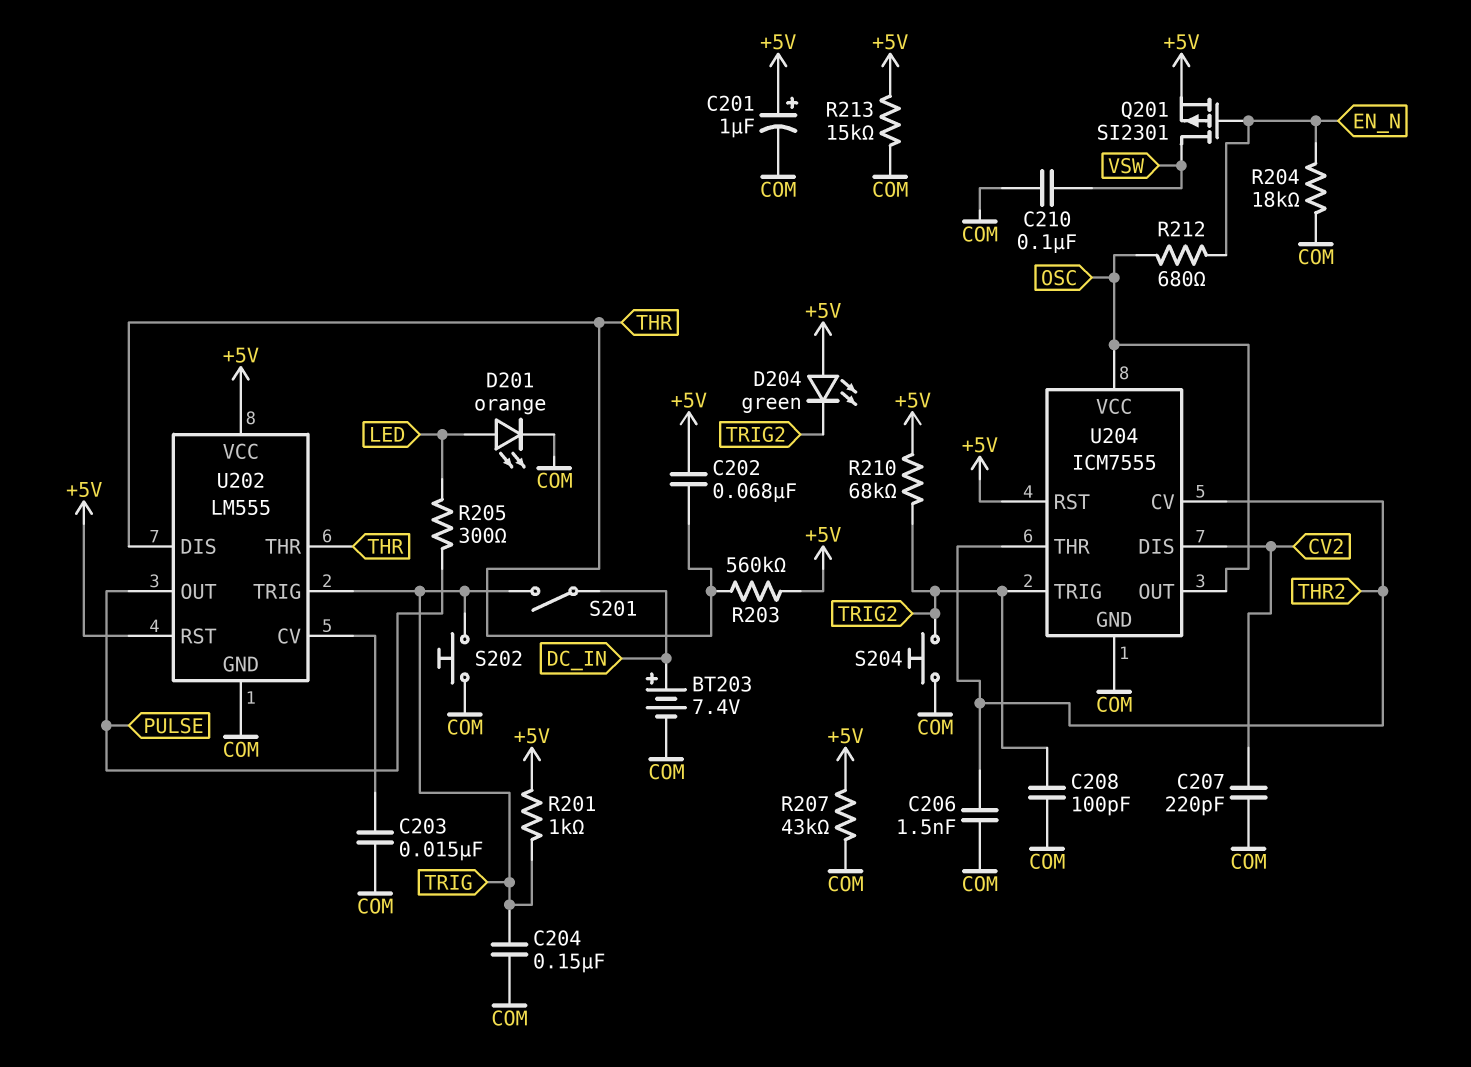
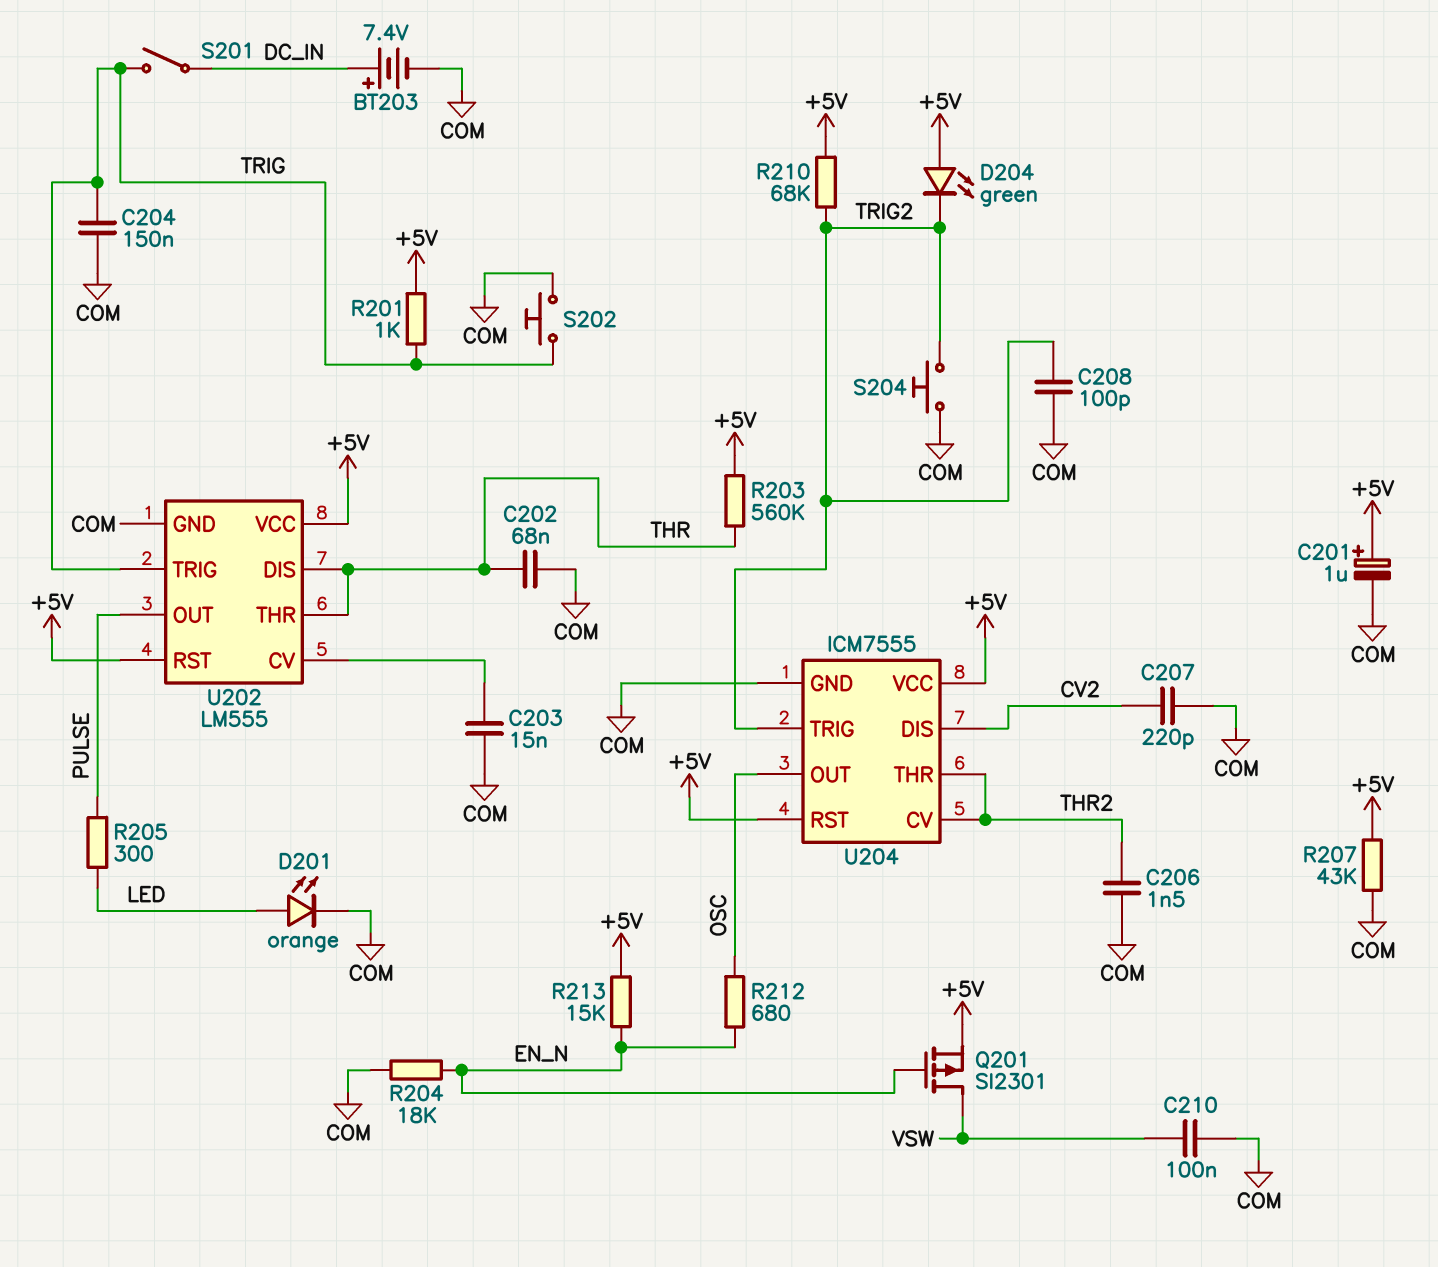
C202: 68nF (+5V, THR) -> 68nF (COM, THR)
R213: 15k (+5V, COM) -> 15k (+5V, EN_N)
U204 pin VCC: OSC -> +5V

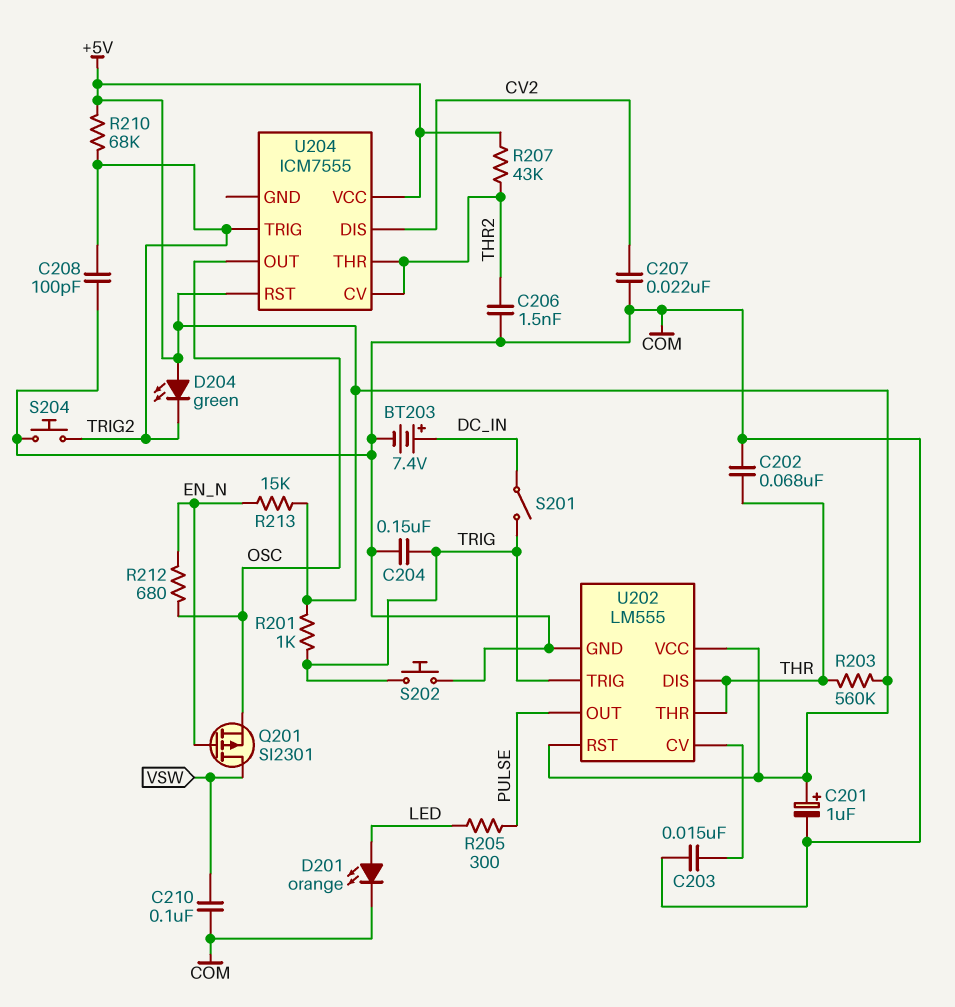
C207: 220pF (COM, CV2) -> 22nF (COM, CV2)
Q201: PMOS SI2301 (G EN_N, D VSW, S +5V) -> PMOS SI2301 (G EN_N, D VSW, S OSC)
R204: 18k (COM, EN_N) -> none
R207: 43k (+5V, COM) -> 43k (+5V, THR2)
U204 pin GND: COM -> none

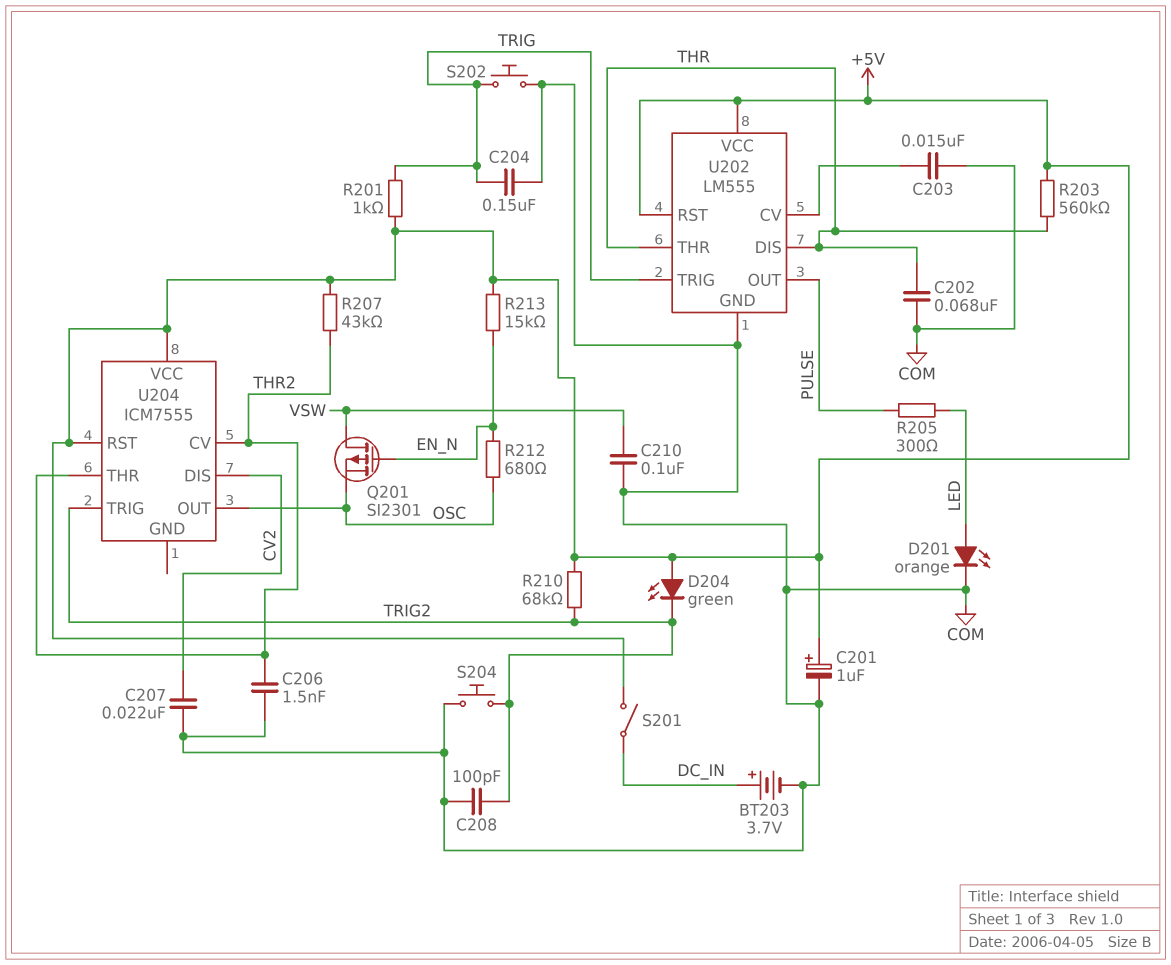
BT203: 7.4V (plus DC_IN, minus COM) -> 3.7V (plus DC_IN, minus COM)
S201: switch (DC_IN, TRIG) -> switch (+5V, DC_IN)

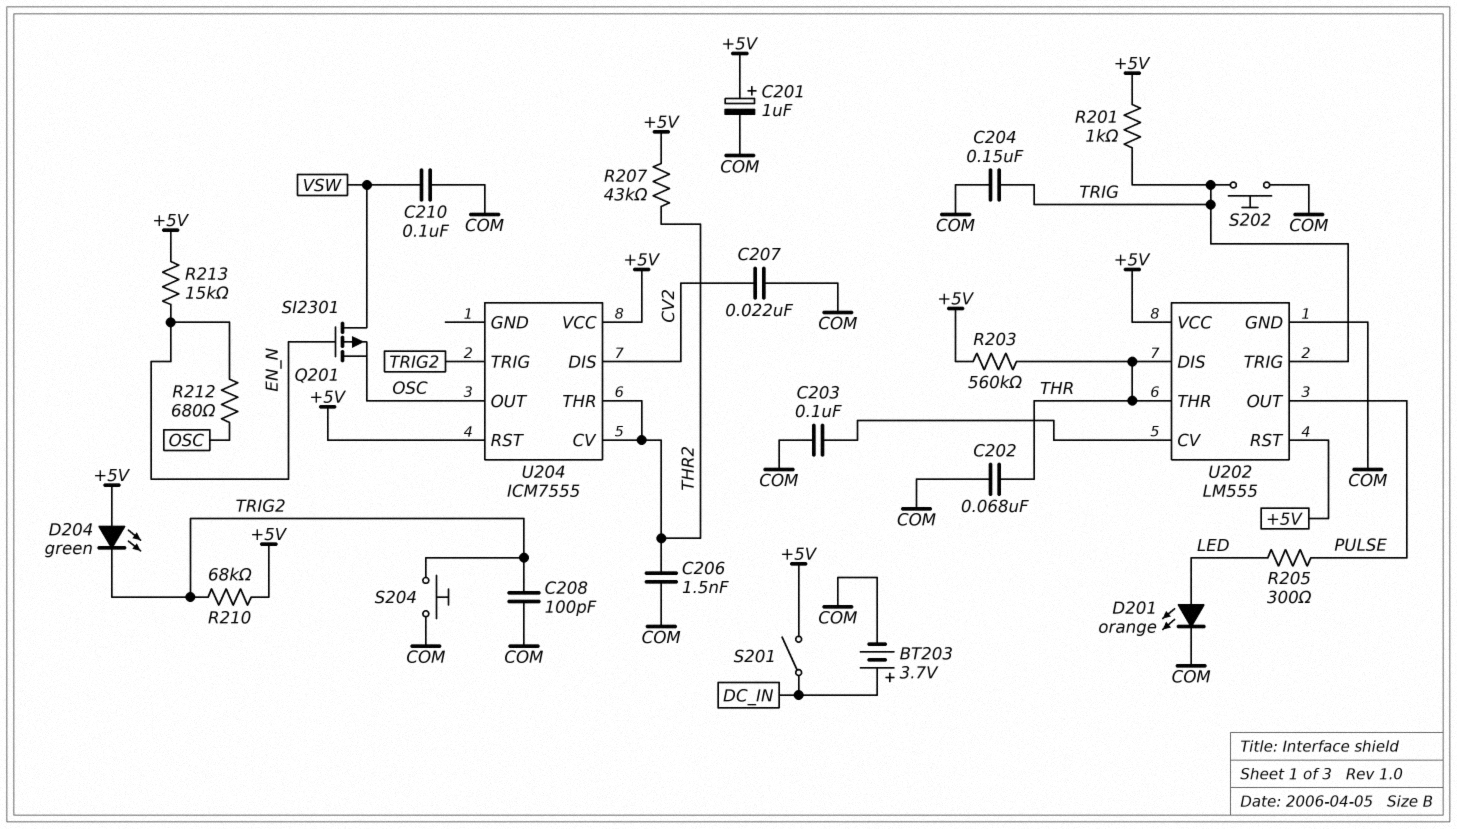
C203: 15nF (COM, U202/CV) -> 100nF (COM, U202/CV)

